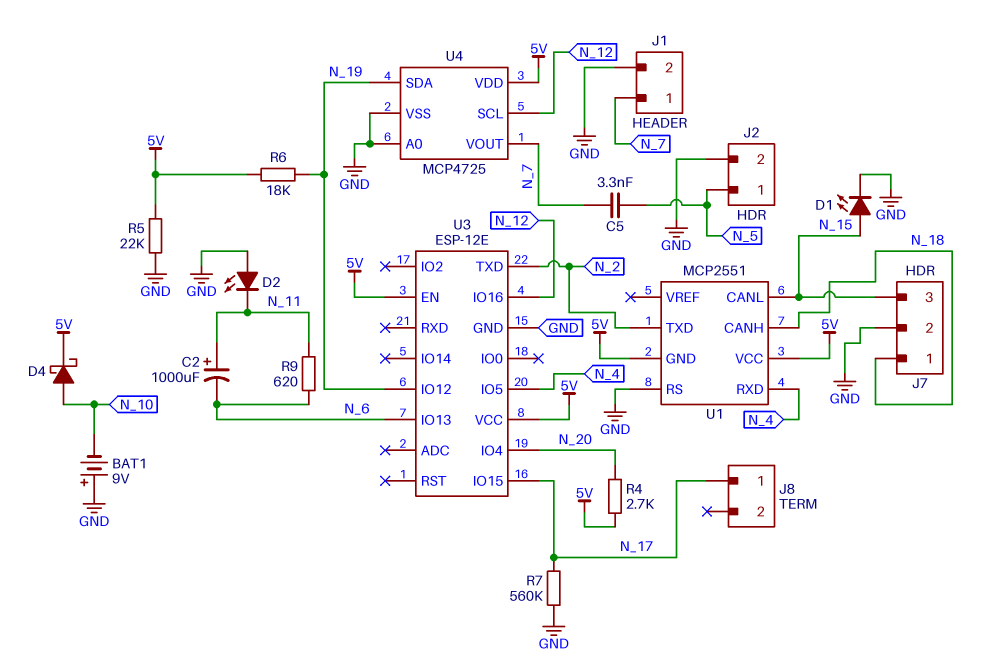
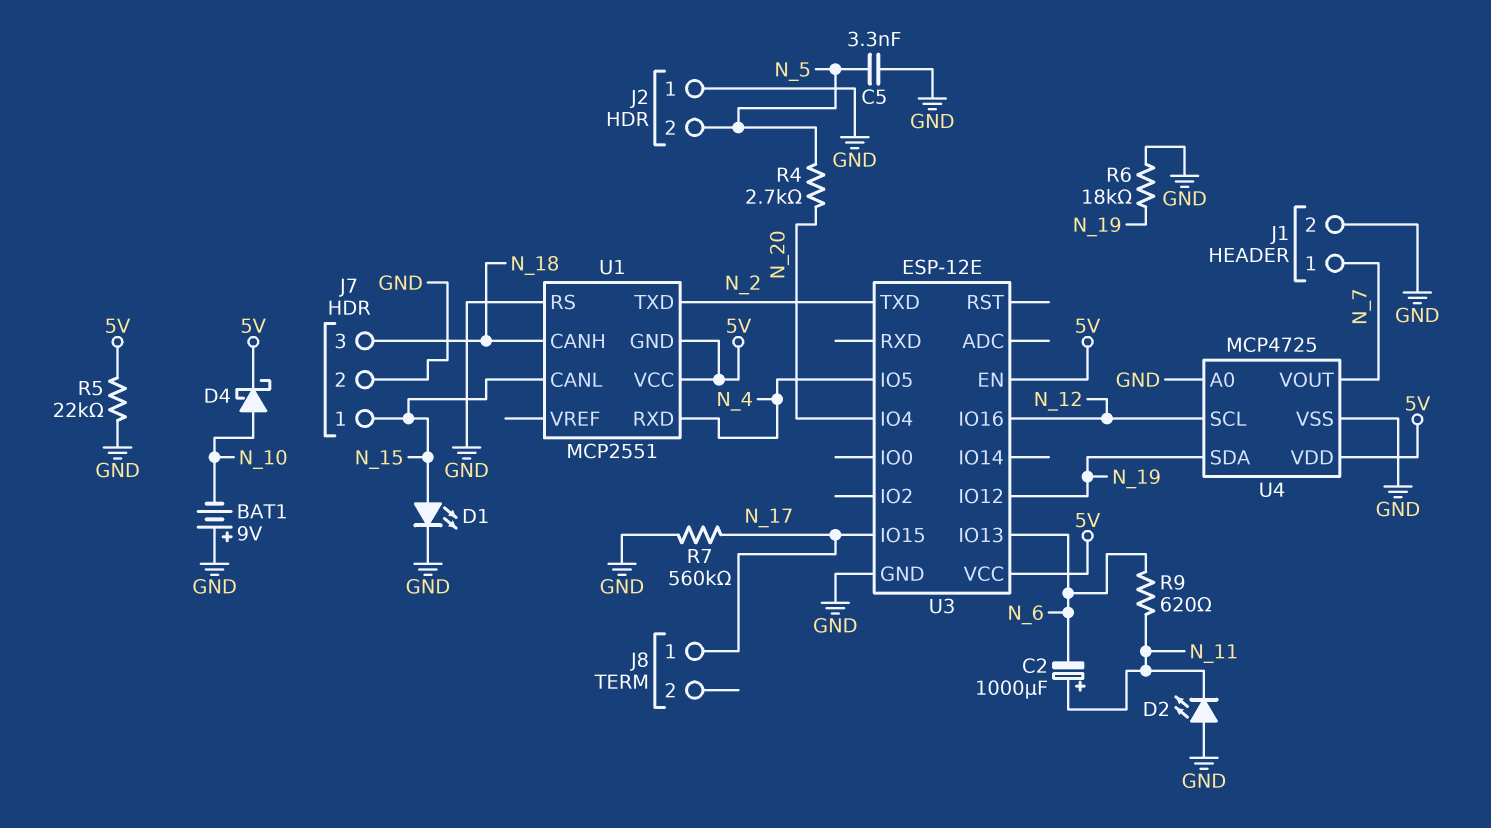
C5: 3.3nF (N_5, N_7) -> 3.3nF (GND, N_5)
J2 pin 1: N_5 -> GND
J2 pin 2: GND -> N_5
J7 pin 1: N_18 -> N_15
J7 pin 3: N_15 -> N_18
R4: 2.7k (5V, N_20) -> 2.7k (N_5, N_20)
R6: 18k (5V, N_19) -> 18k (GND, N_19)

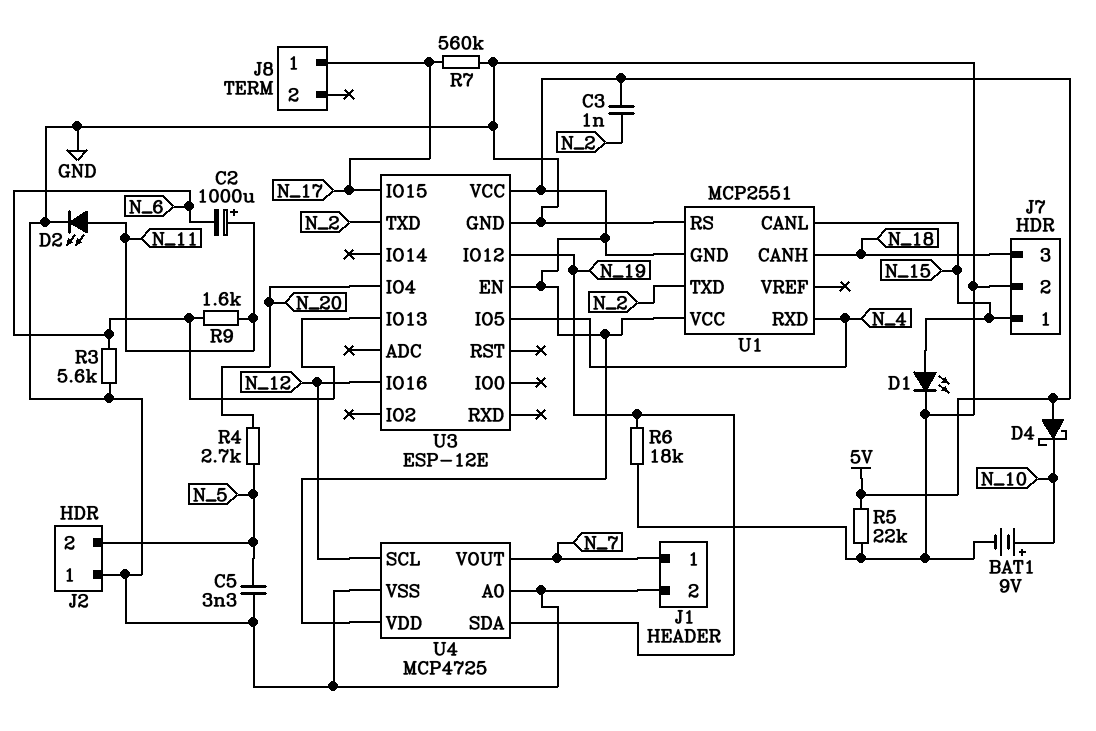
BAT1: 9V (plus GND, minus N_10) -> 9V (plus N_10, minus GND)
C3: none -> 1nF (5V, N_2)
D2: LED (A GND, K N_11) -> LED (A N_11, K GND)
D4: schottky (A N_10, K 5V) -> schottky (A 5V, K N_10)
R3: none -> 5.6k (GND, N_6)
R9: 620 (N_6, N_11) -> 1.6k (N_6, N_11)

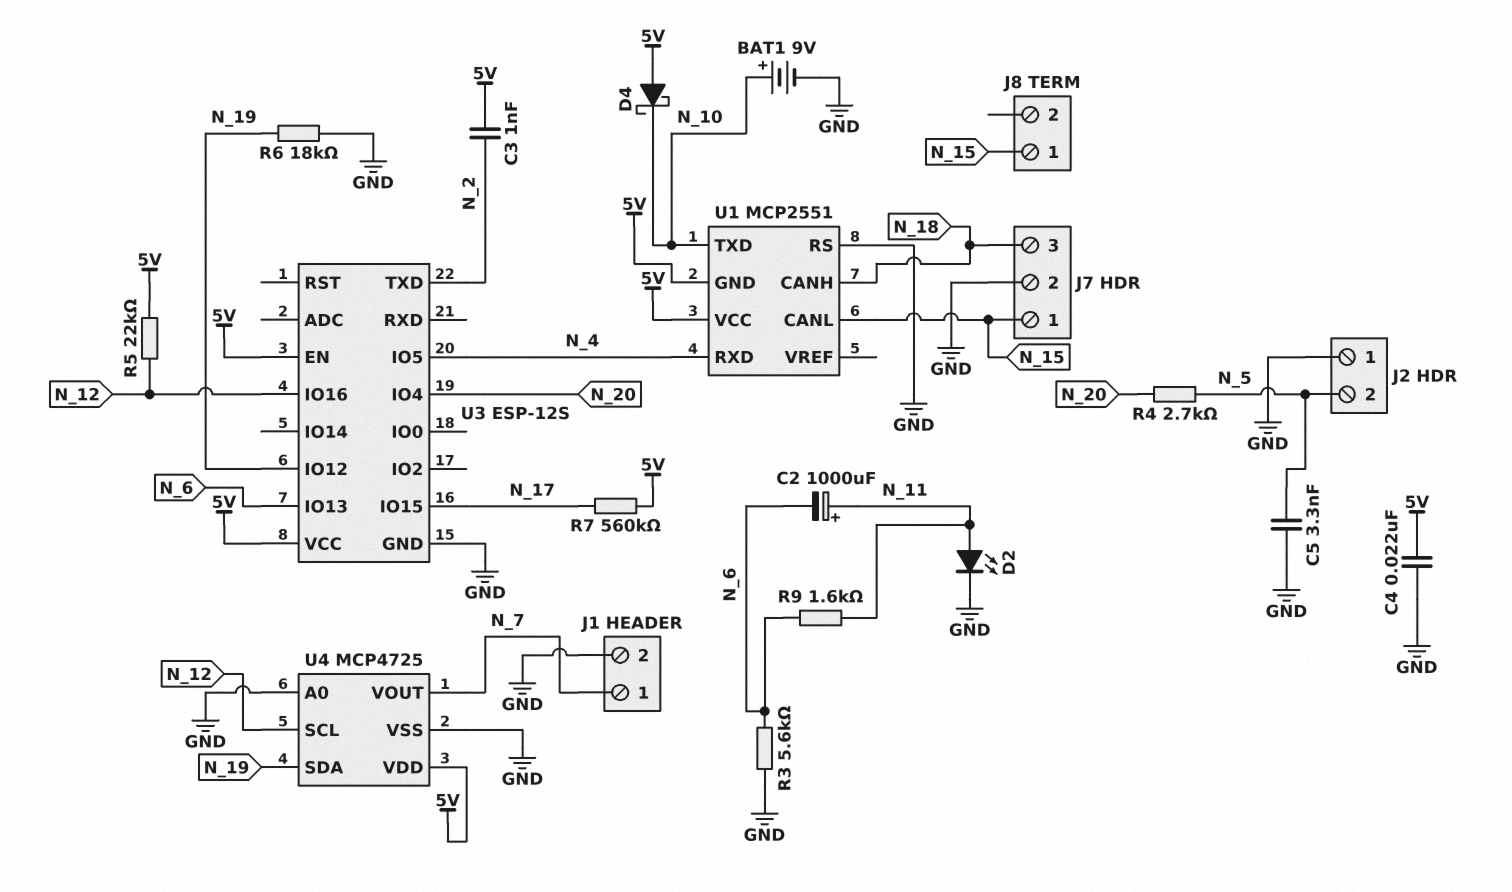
C4: none -> 22nF (5V, GND)
D1: LED (A N_15, K GND) -> none
J8 pin 1: N_17 -> N_15
R5: 22k (5V, GND) -> 22k (5V, N_12)
R7: 560k (GND, N_17) -> 560k (5V, N_17)
U1 pin TXD: N_2 -> N_10
U3: ESP-12E -> ESP-12S

